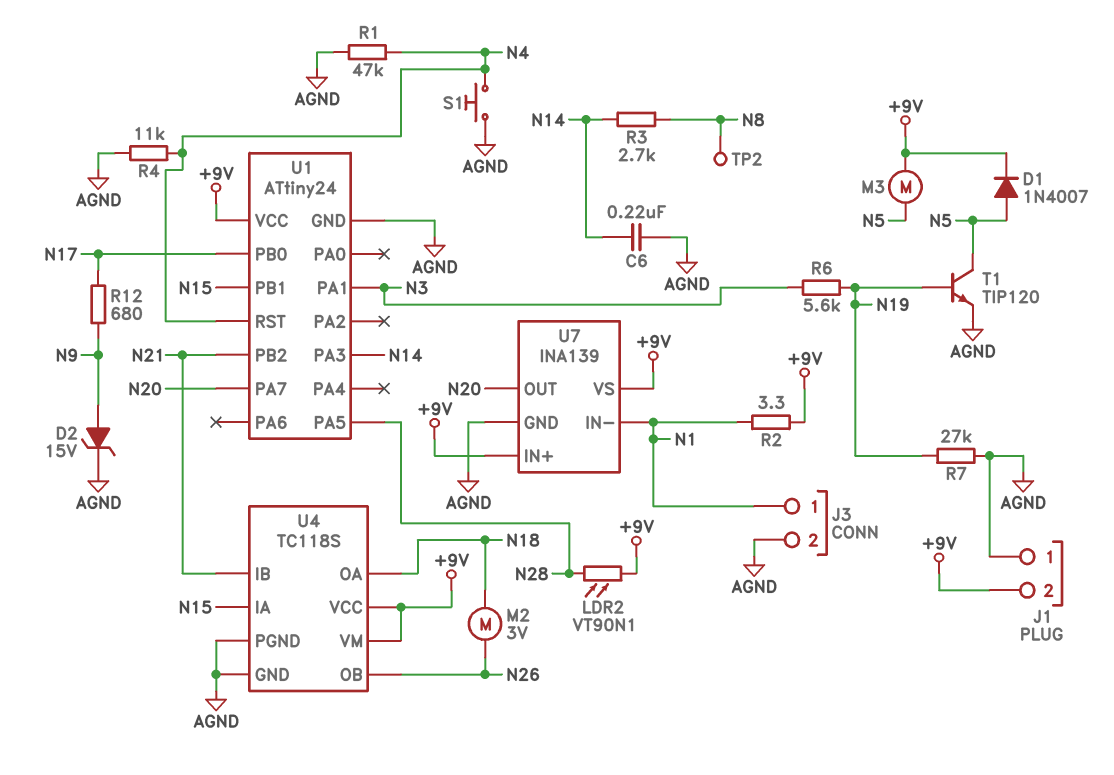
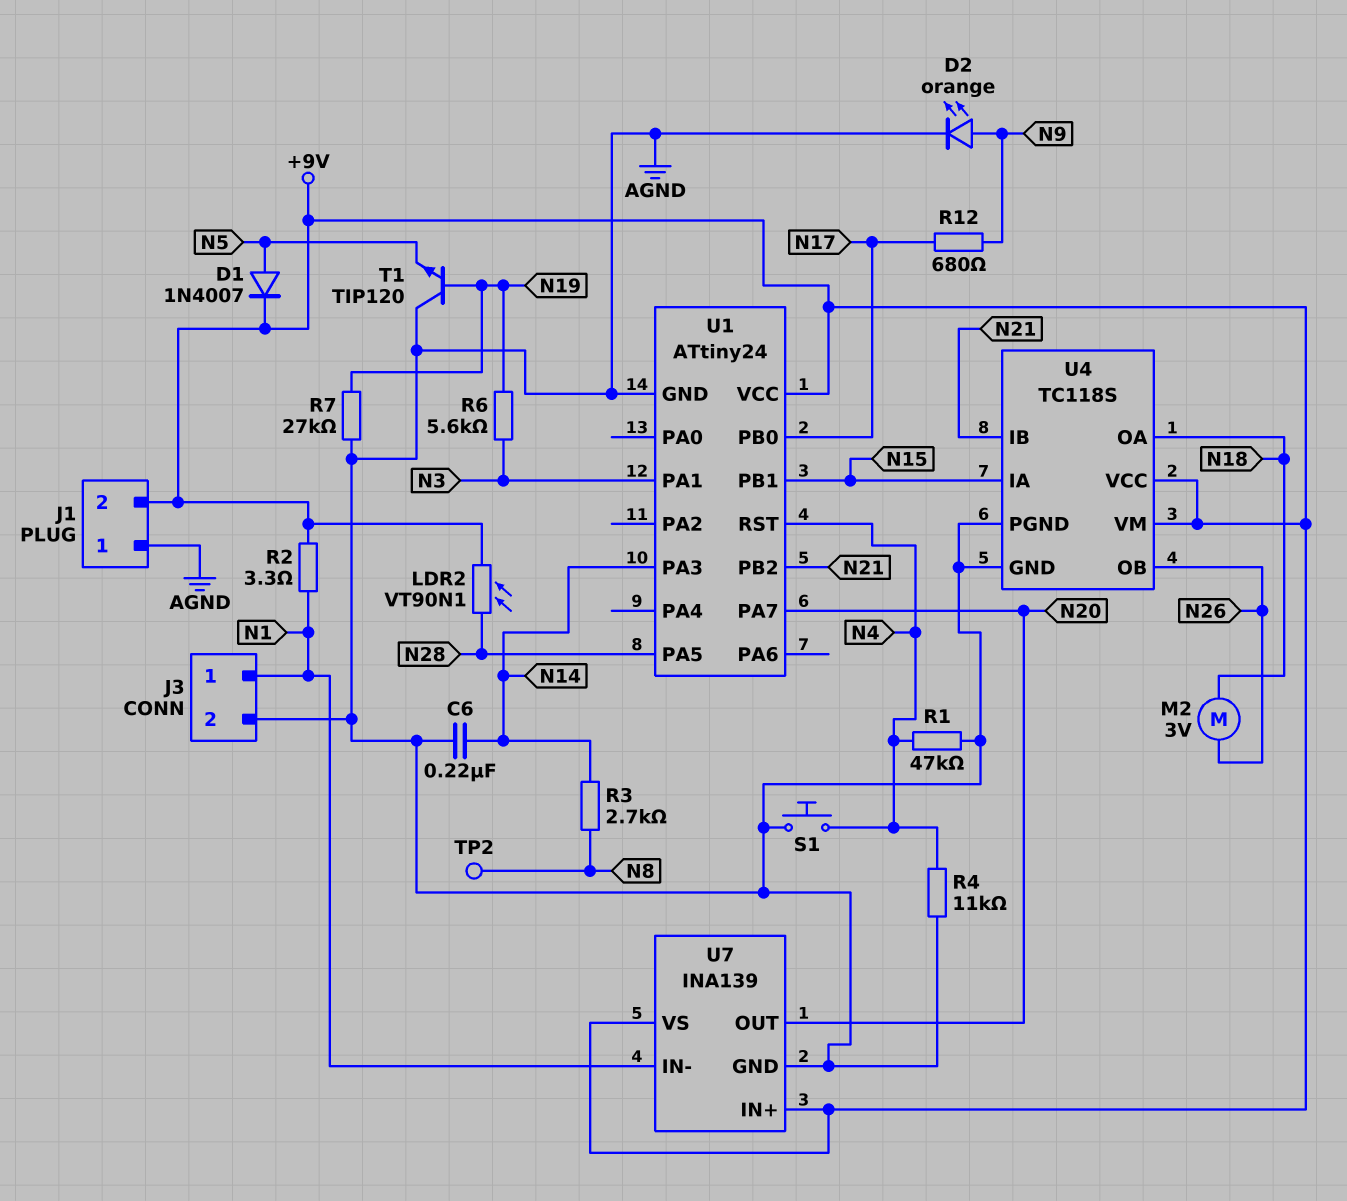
D2: zener 15V (A N9, K AGND) -> LED orange (A N9, K AGND)
M3: motor (+9V, N5) -> none
T1: NPN TIP120 (B N19, C N5, E AGND) -> NPN TIP120 (B N19, C AGND, E N5)

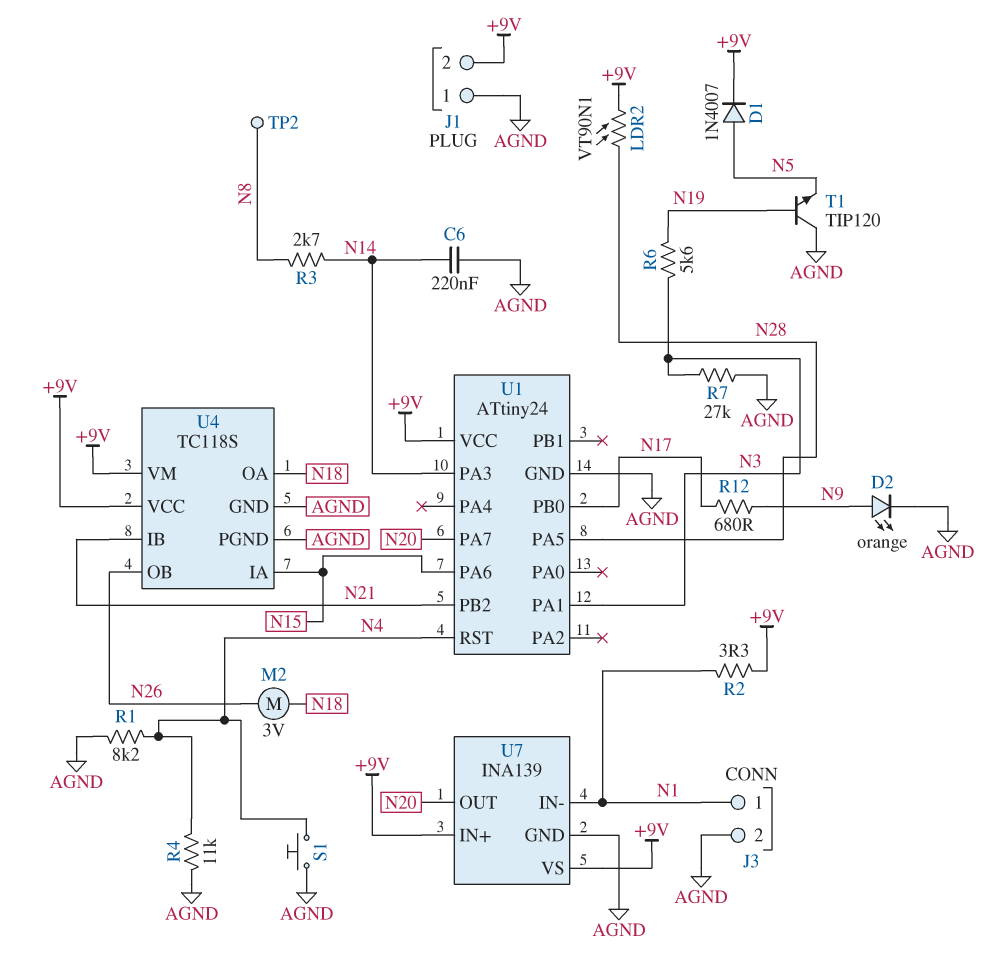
R1: 47k (AGND, N4) -> 8.2k (AGND, N4)
R7: 27k (AGND, N19) -> 27k (AGND, N3)
U1 pin PA6: none -> N15
U1 pin PB1: N15 -> none

